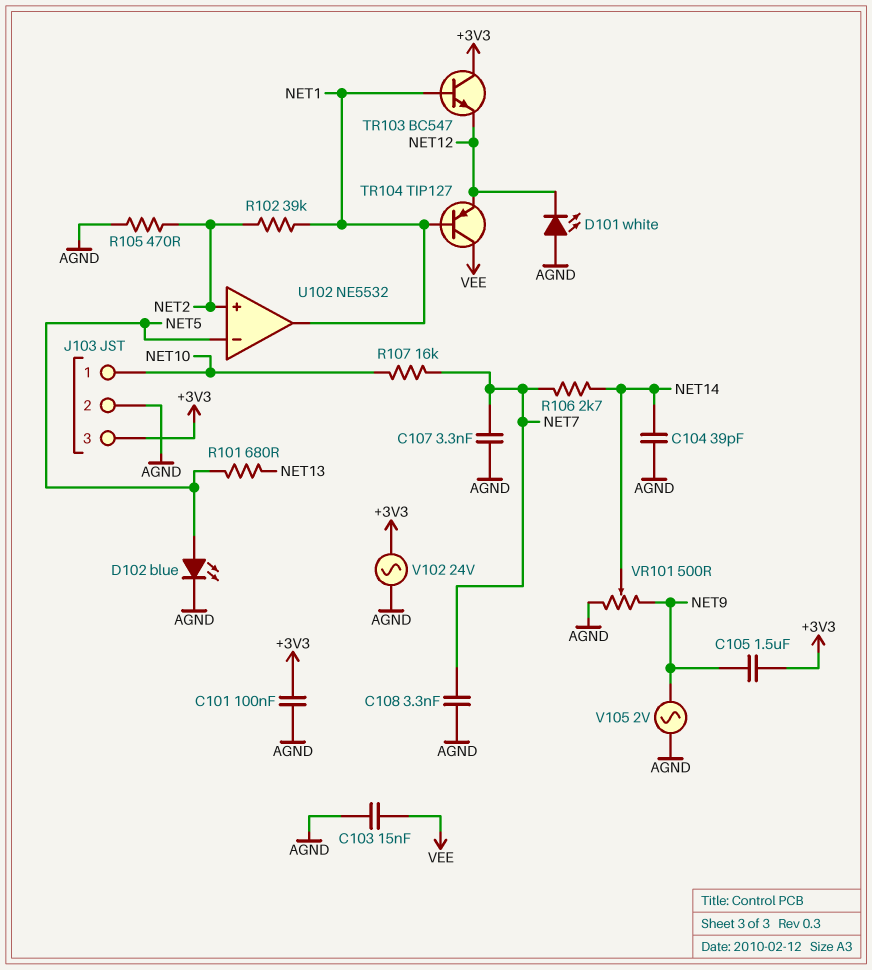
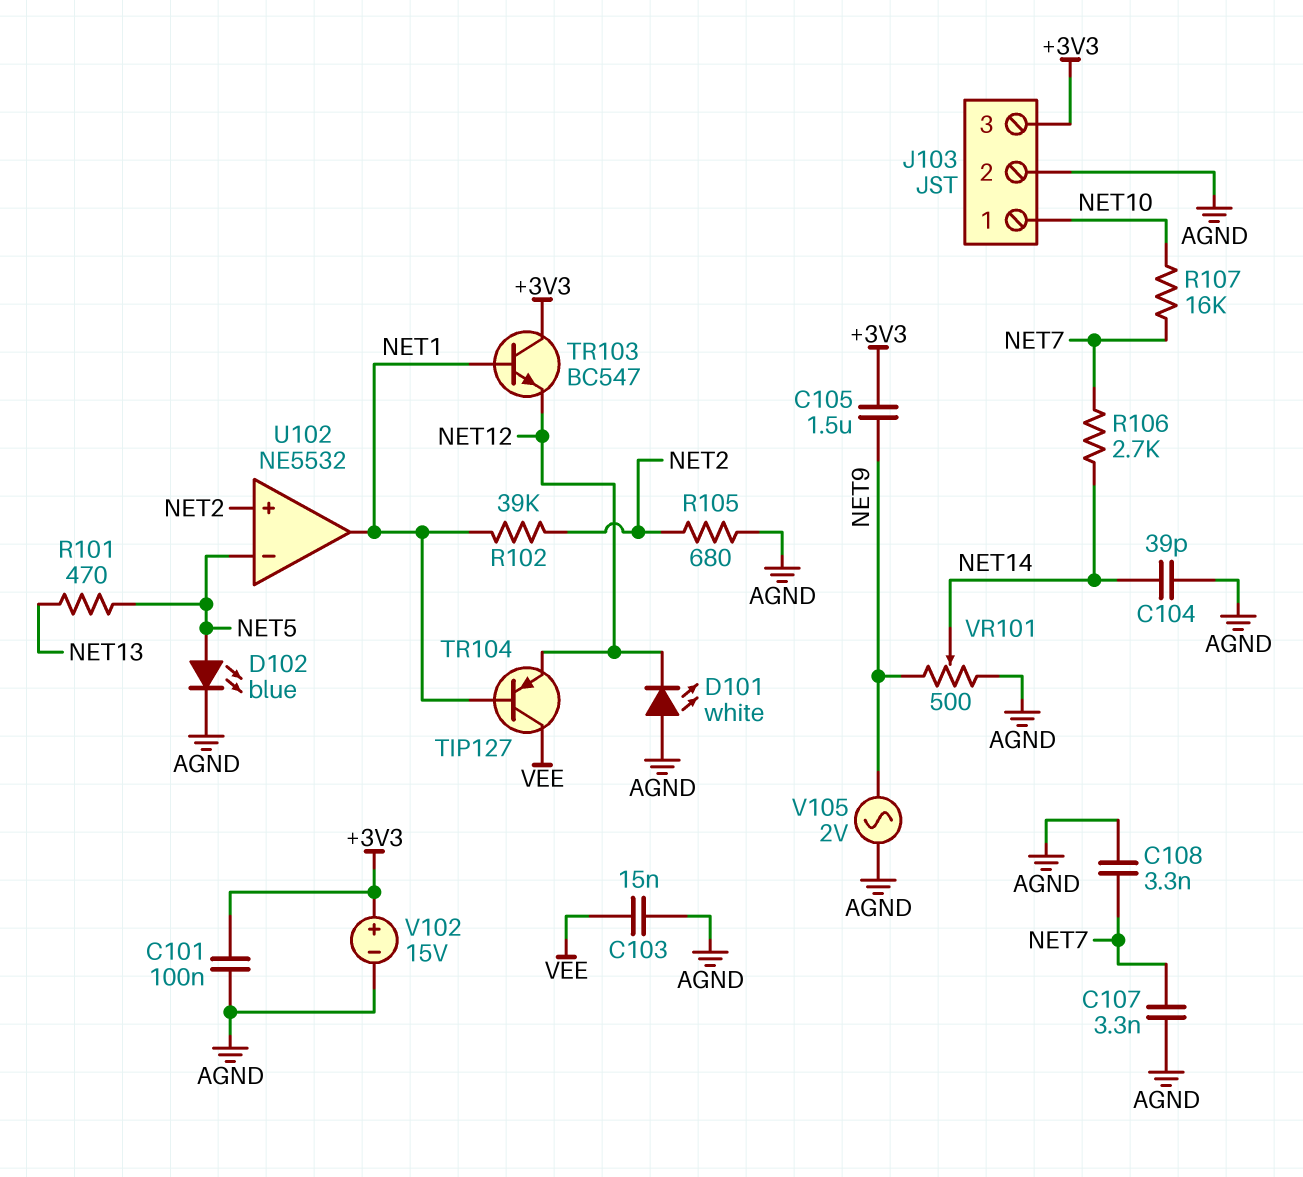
R101: 680 (NET5, NET13) -> 470 (NET5, NET13)
R105: 470 (AGND, NET2) -> 680 (AGND, NET2)
V102: AC 24V (+3V3, AGND) -> 15V (plus +3V3, minus AGND)

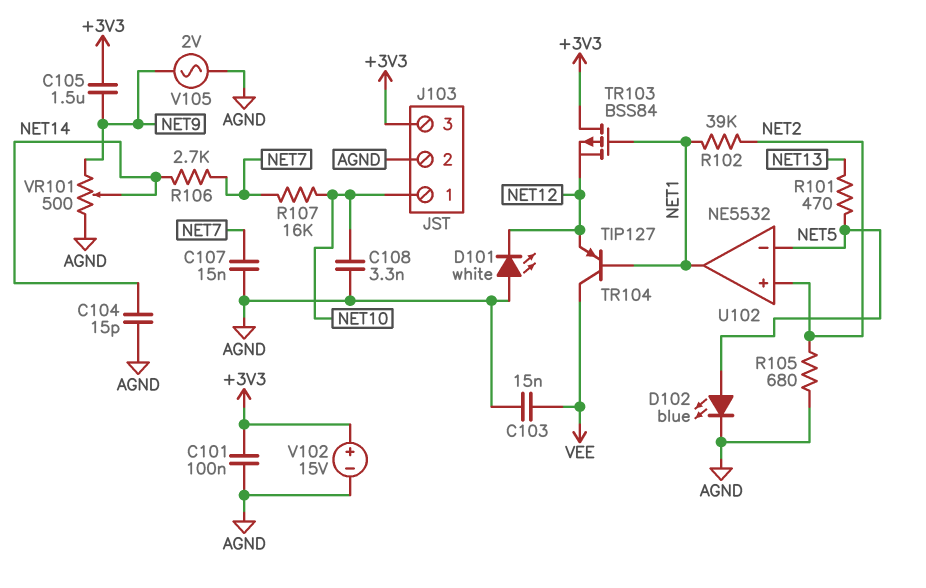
C104: 39pF (AGND, NET14) -> 15pF (AGND, NET14)
C107: 3.3nF (AGND, NET7) -> 15nF (AGND, NET7)
C108: 3.3nF (AGND, NET7) -> 3.3nF (AGND, NET10)
TR103: NPN BC547 (B NET1, C +3V3, E NET12) -> PMOS BSS84 (G NET1, D +3V3, S NET12)

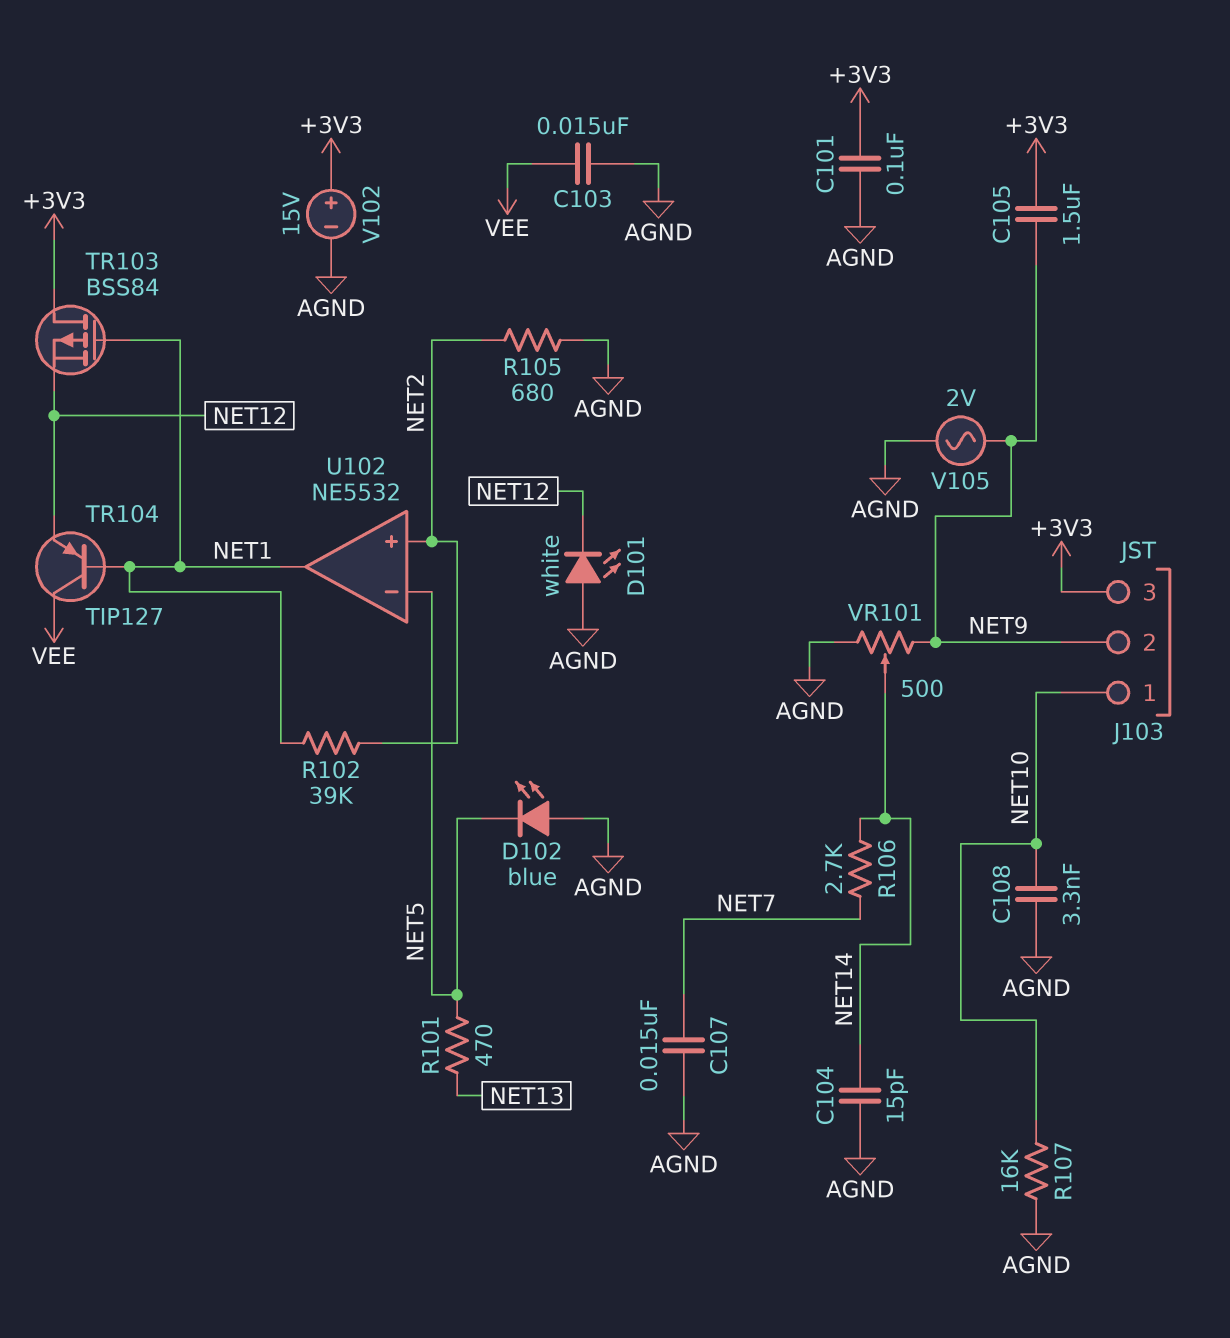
D102: LED blue (A NET5, K AGND) -> LED blue (A AGND, K NET5)
J103 pin 2: AGND -> NET9
R107: 16k (NET7, NET10) -> 16k (AGND, NET10)

